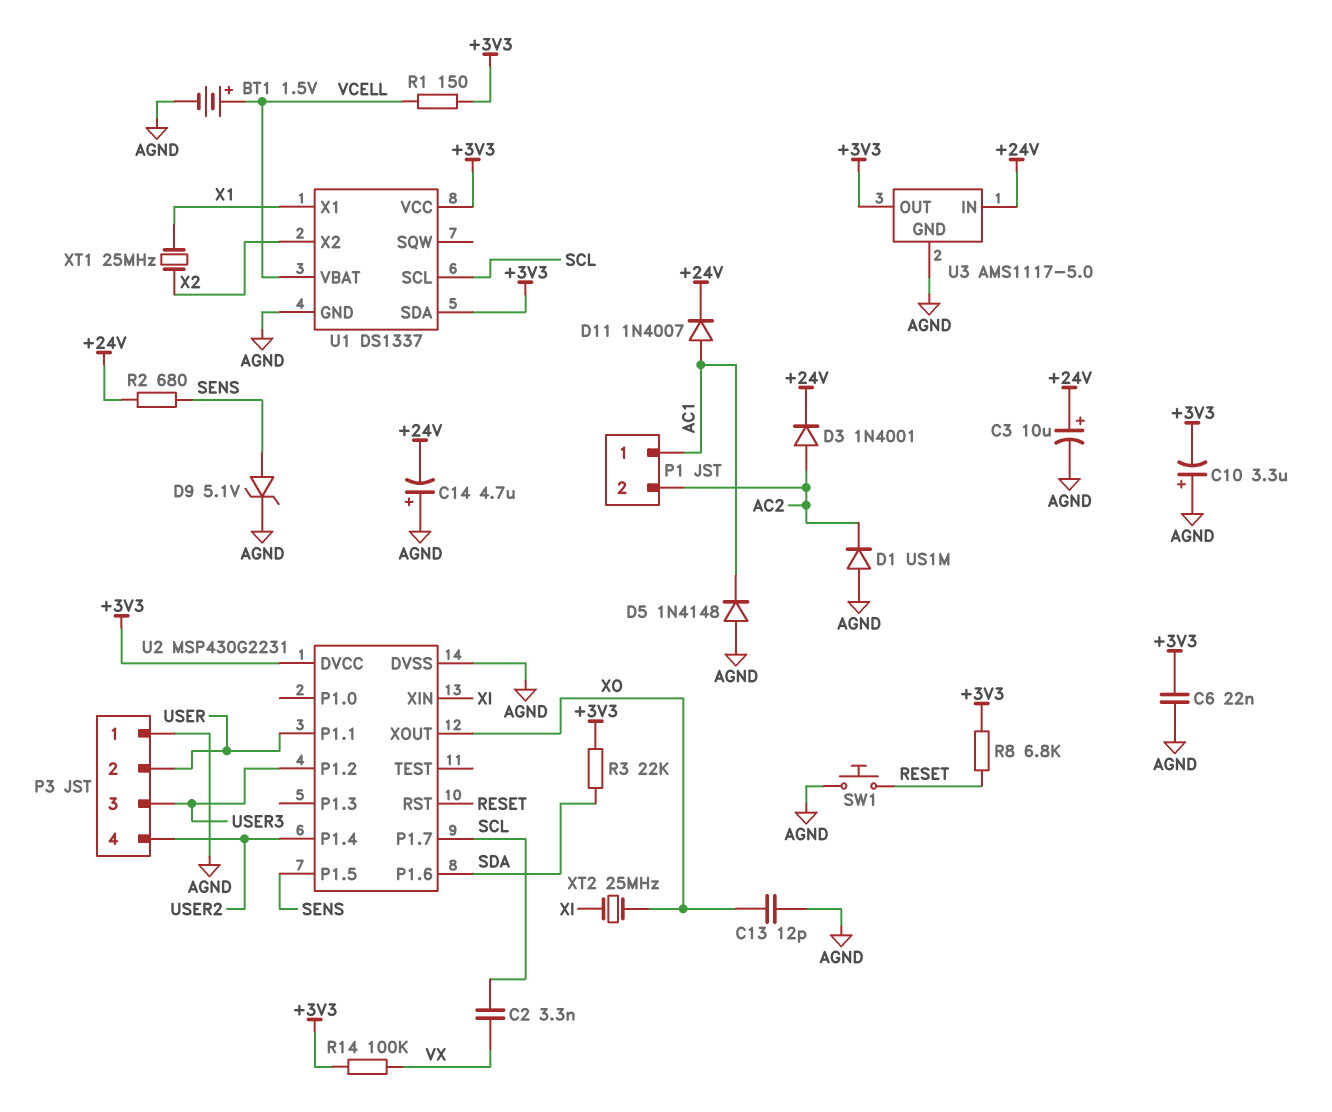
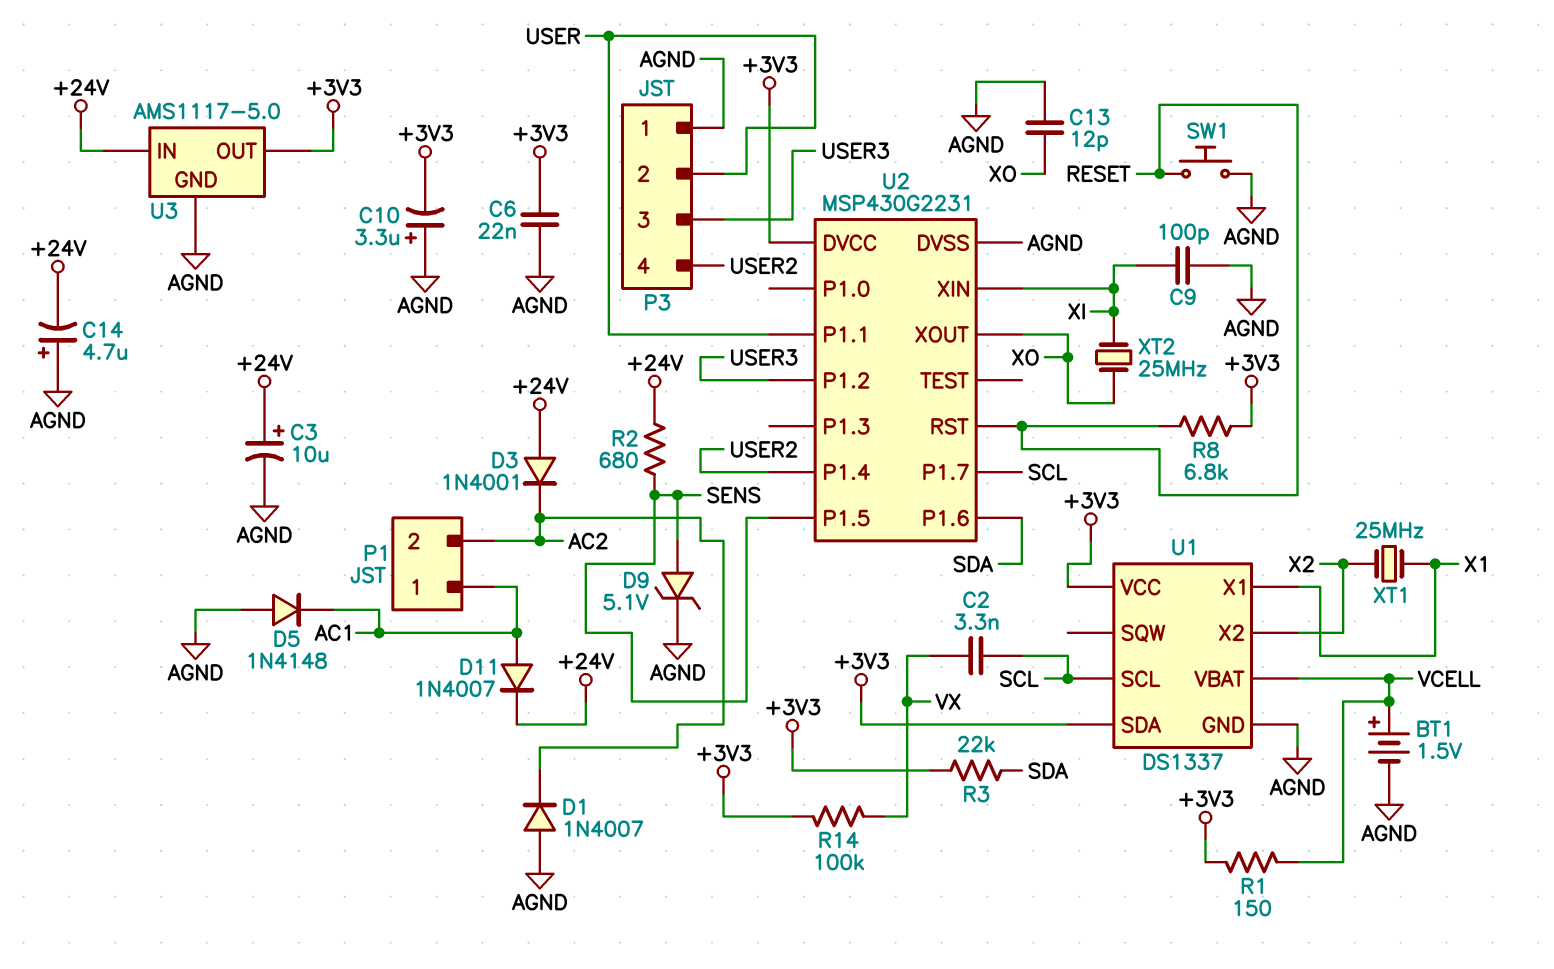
C9: none -> 100pF (AGND, XI)
D1: diode US1M (A AGND, K AC2) -> diode 1N4007 (A AGND, K AC2)
D3: diode 1N4001 (A AC2, K +24V) -> diode 1N4001 (A +24V, K AC2)

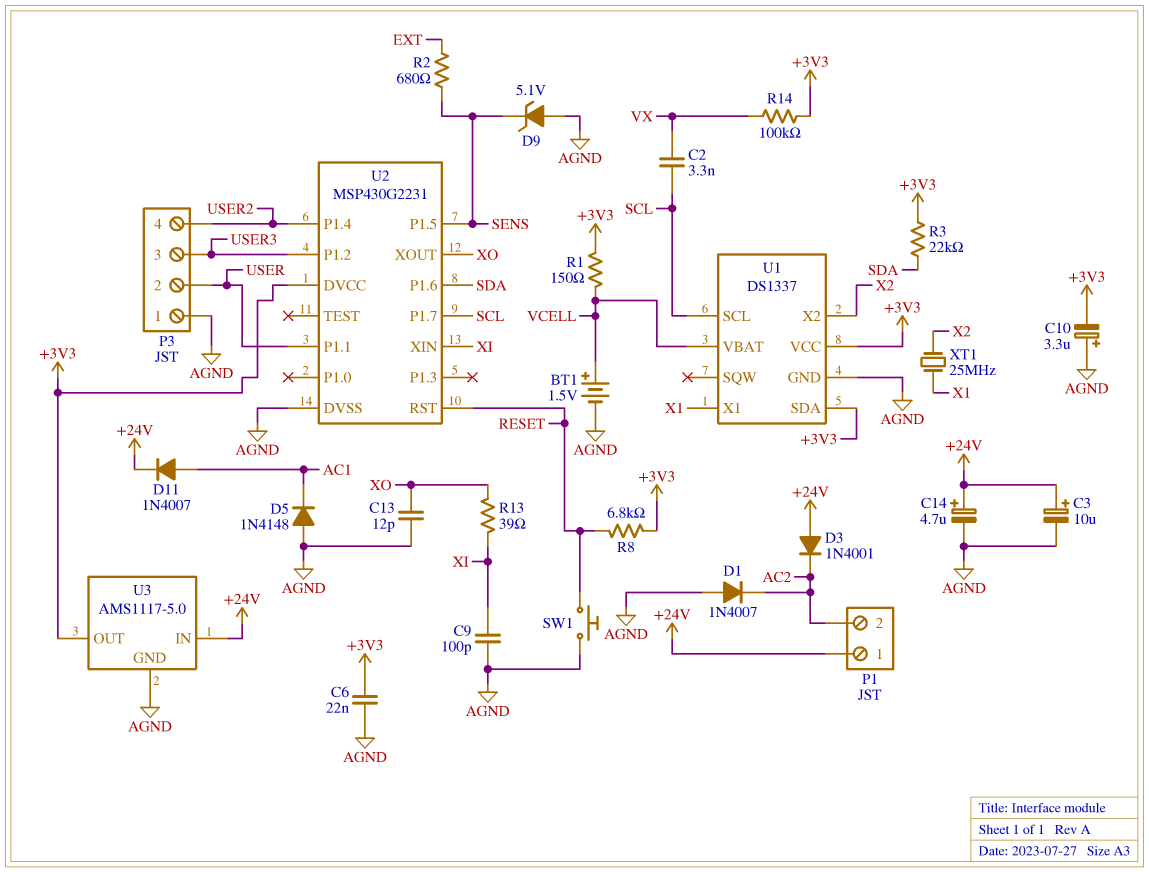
C14: 4.7uF (plus AGND, minus +24V) -> 4.7uF (plus +24V, minus AGND)
D9: zener 5.1V (A SENS, K AGND) -> zener 5.1V (A AGND, K SENS)
P1 pin 1: AC1 -> +24V
R2: 680 (+24V, SENS) -> 680 (EXT, SENS)
R13: none -> 39 (XI, XO)
XT2: 25MHz (XI, XO) -> none

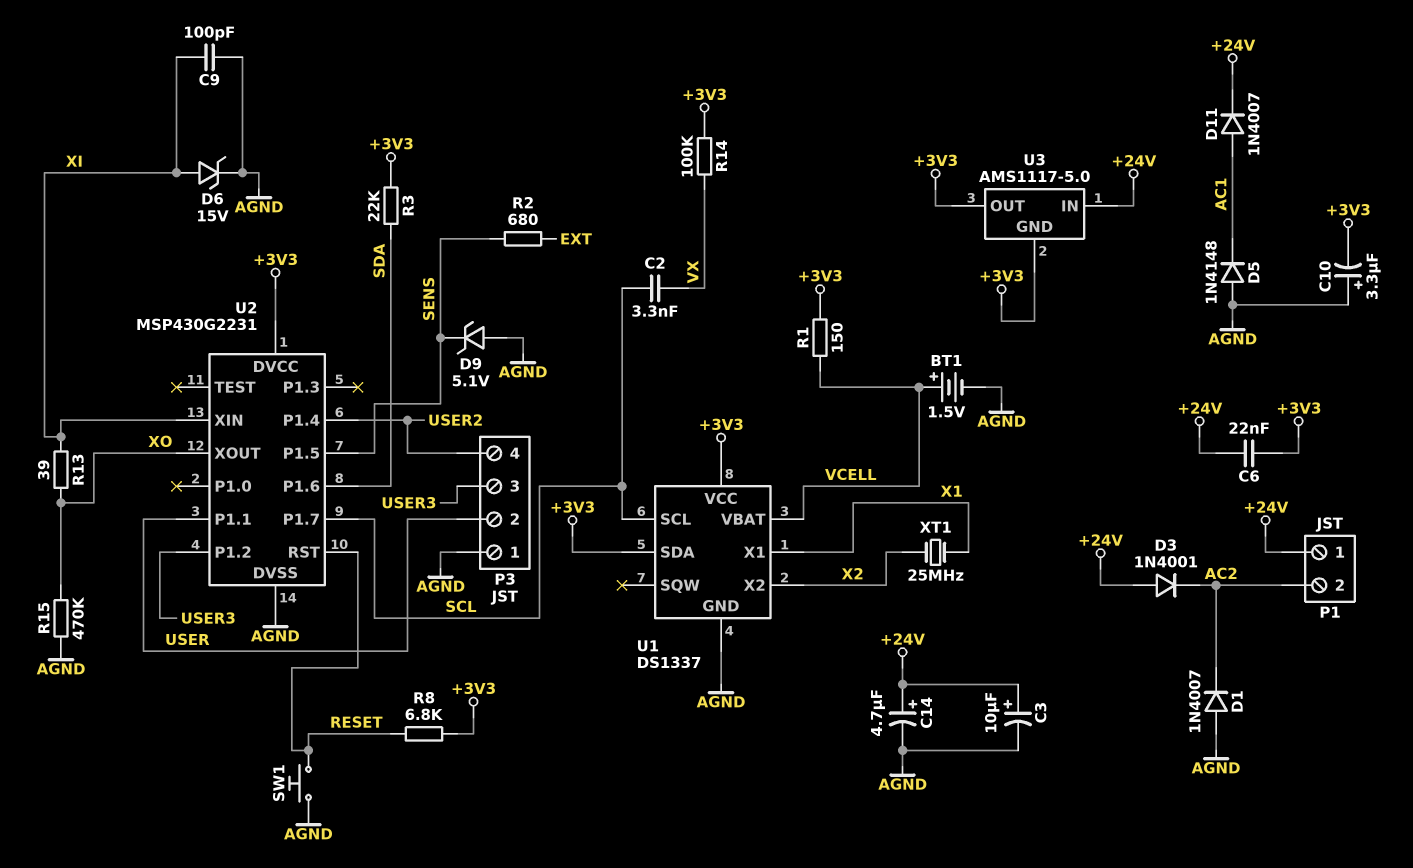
C6: 22nF (+3V3, AGND) -> 22nF (+3V3, +24V)
C13: 12pF (AGND, XO) -> none
D6: none -> zener 15V (A XI, K AGND)
R15: none -> 470k (AGND, XO)
U3 pin GND: AGND -> +3V3

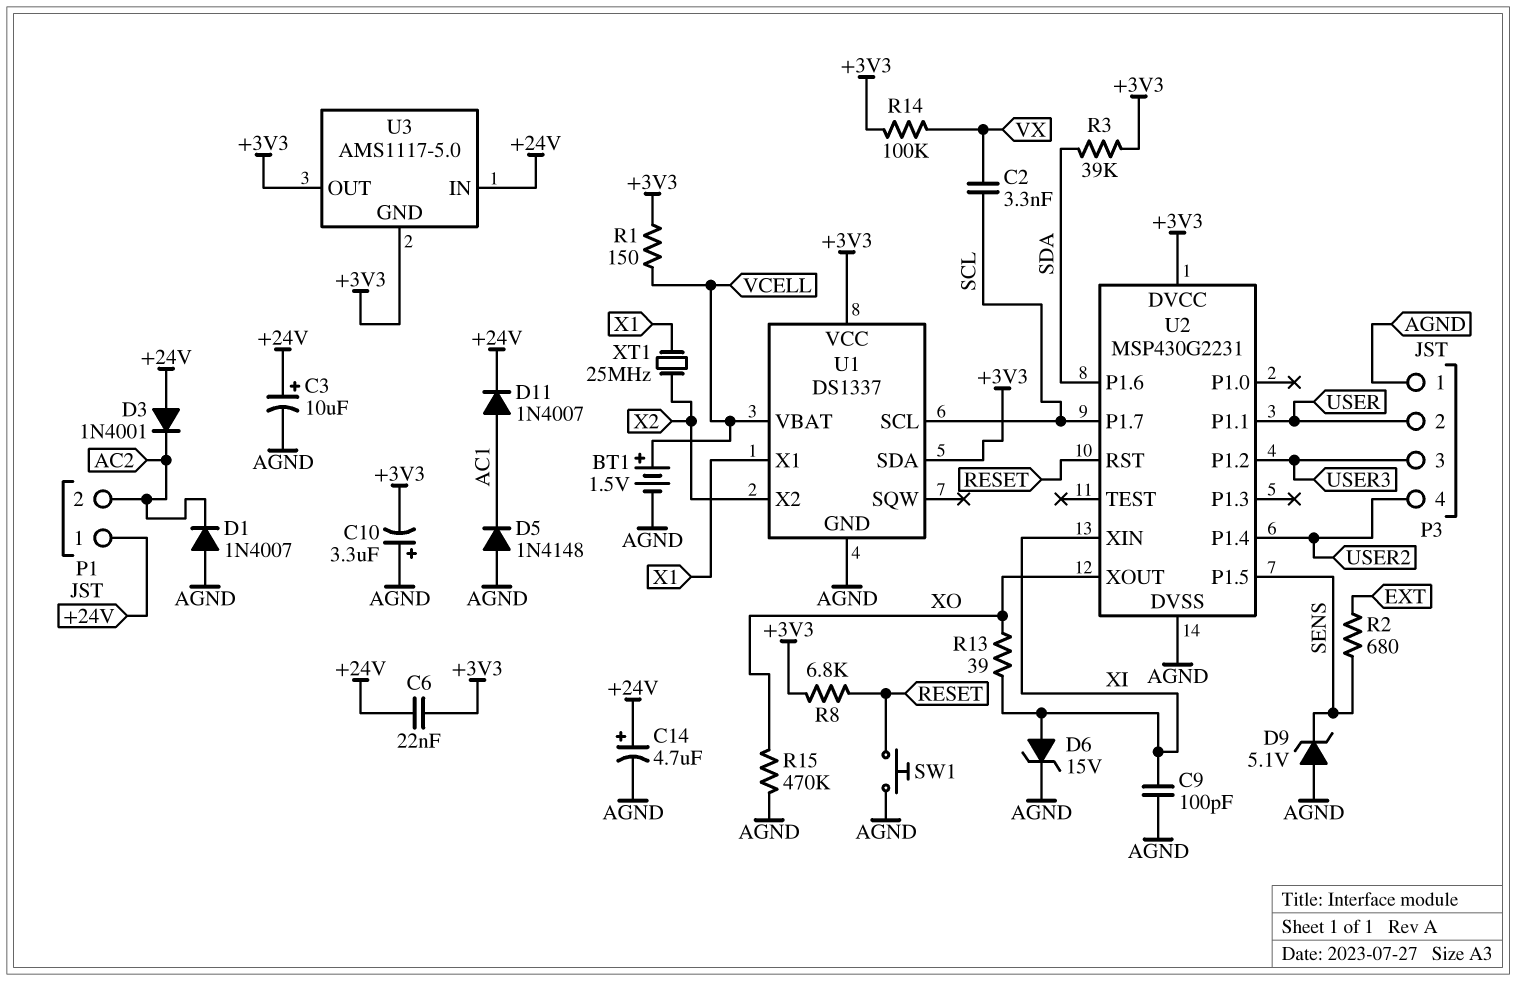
R3: 22k (+3V3, SDA) -> 39k (+3V3, SDA)

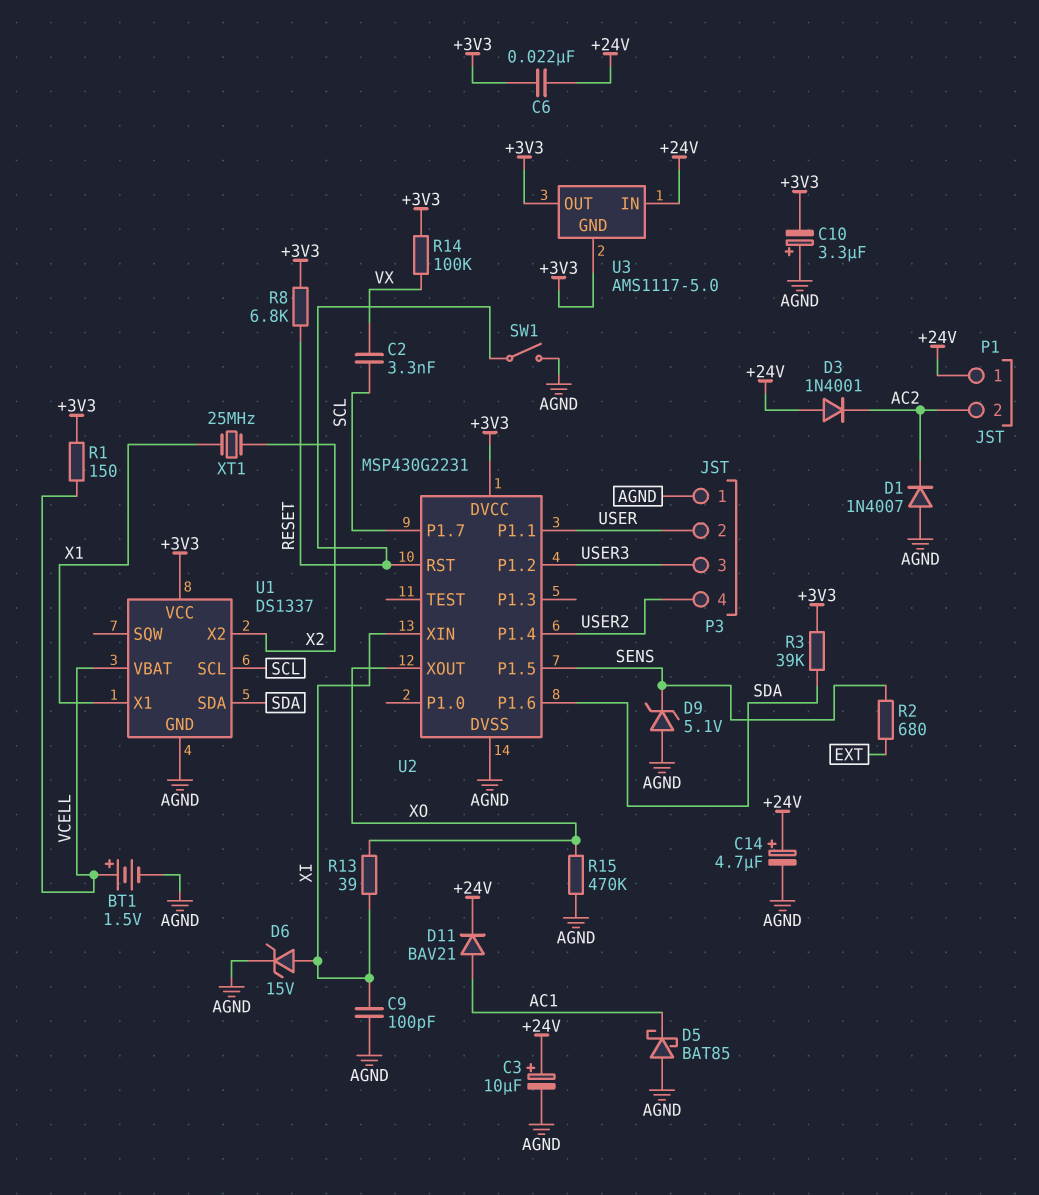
D5: diode 1N4148 (A AGND, K AC1) -> schottky BAT85 (A AGND, K AC1)
D11: diode 1N4007 (A AC1, K +24V) -> diode BAV21 (A AC1, K +24V)
SW1: button (AGND, RESET) -> switch (AGND, RESET)
U1 pin SDA: +3V3 -> SDA

